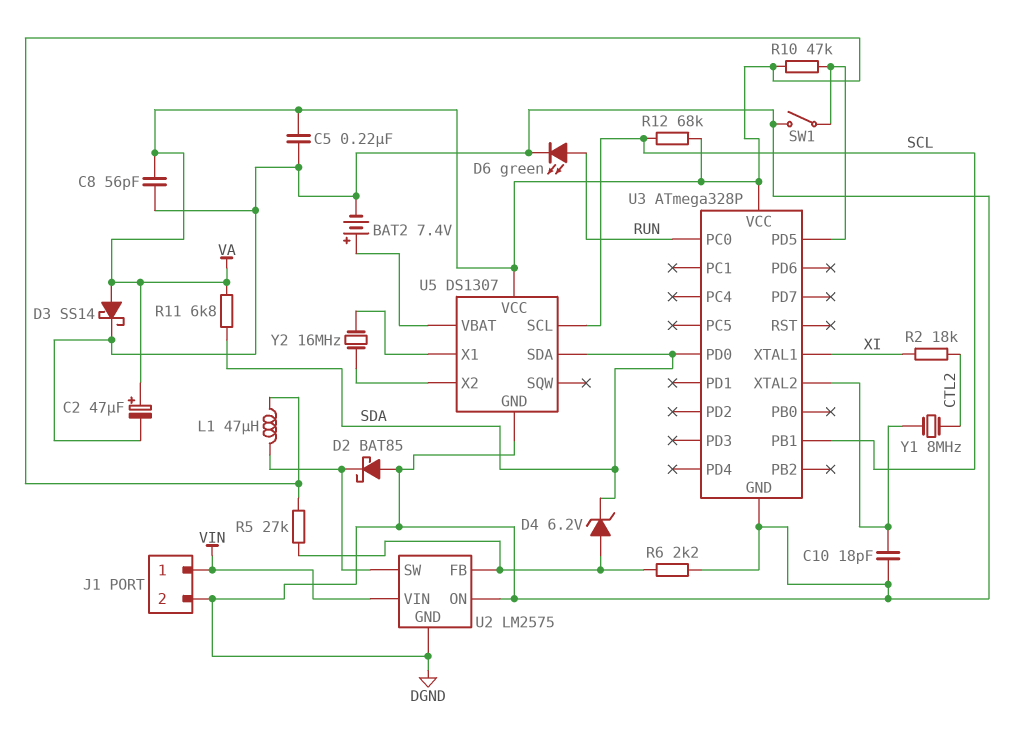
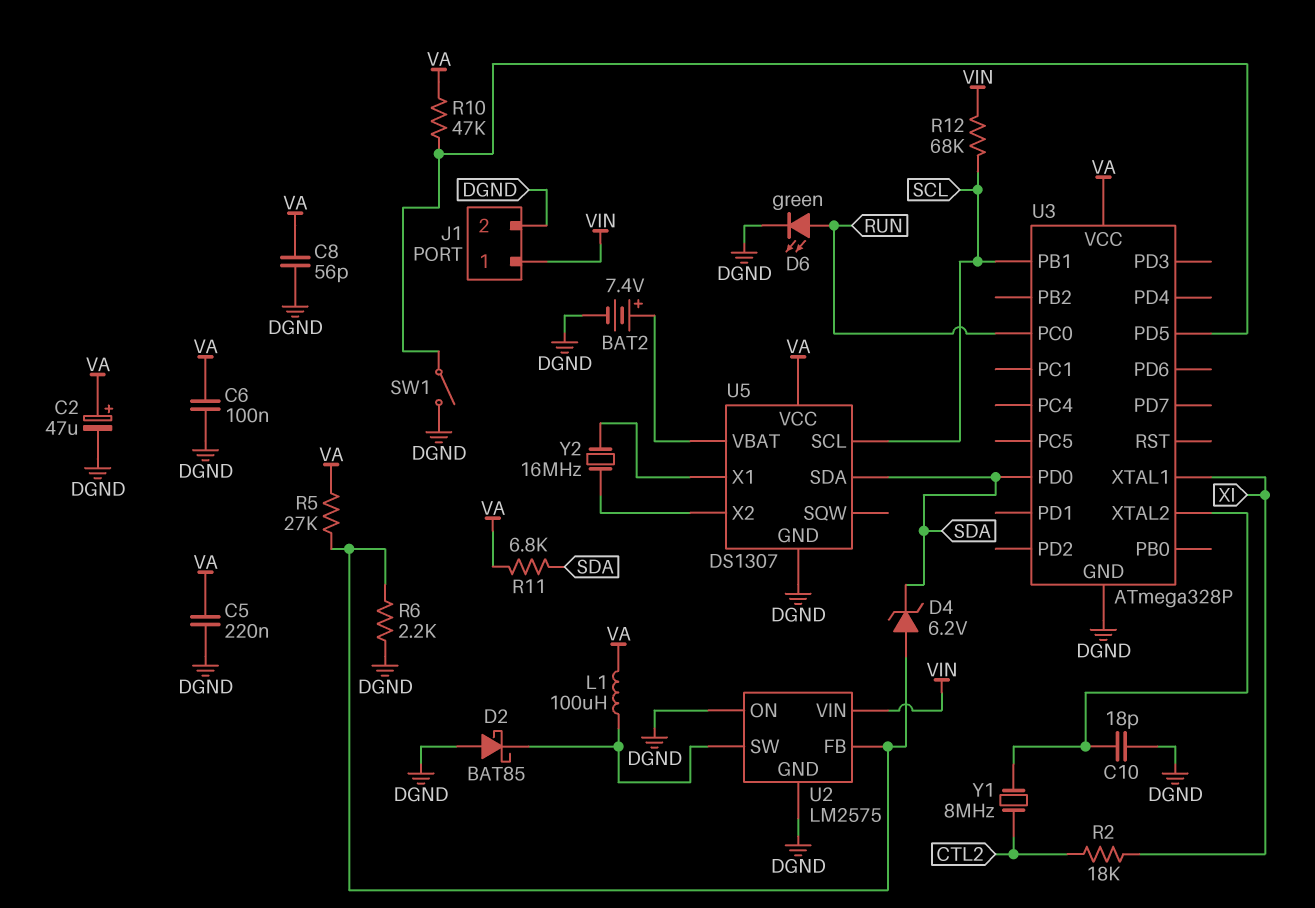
C6: none -> 100nF (DGND, VA)
D3: schottky SS14 (A VA, K DGND) -> none
L1: 47uH (U2/SW, VA) -> 100uH (U2/SW, VA)
R12: 68k (SCL, VA) -> 68k (SCL, VIN)

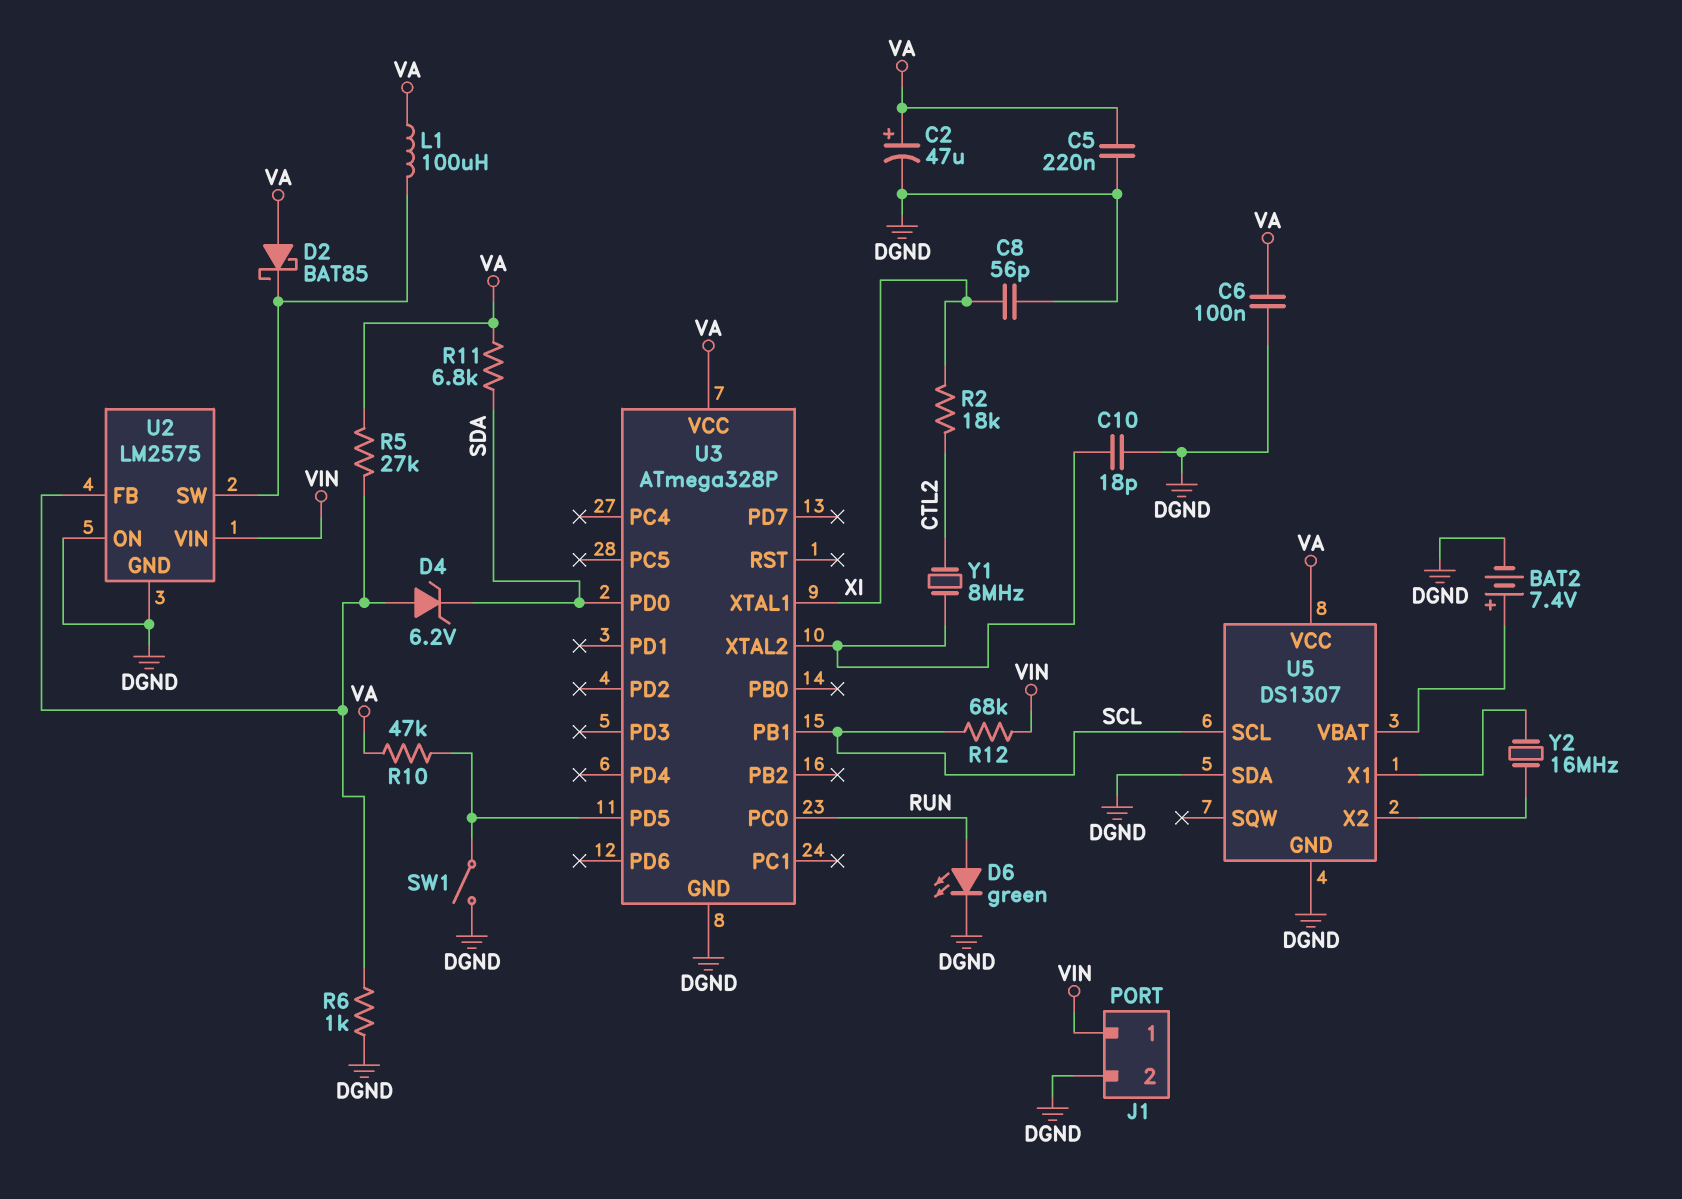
C8: 56pF (DGND, VA) -> 56pF (DGND, XI)
D2: schottky BAT85 (A DGND, K U2/SW) -> schottky BAT85 (A VA, K U2/SW)
R6: 2.2k (DGND, U2/FB) -> 1k (DGND, U2/FB)
U5 pin SDA: SDA -> DGND

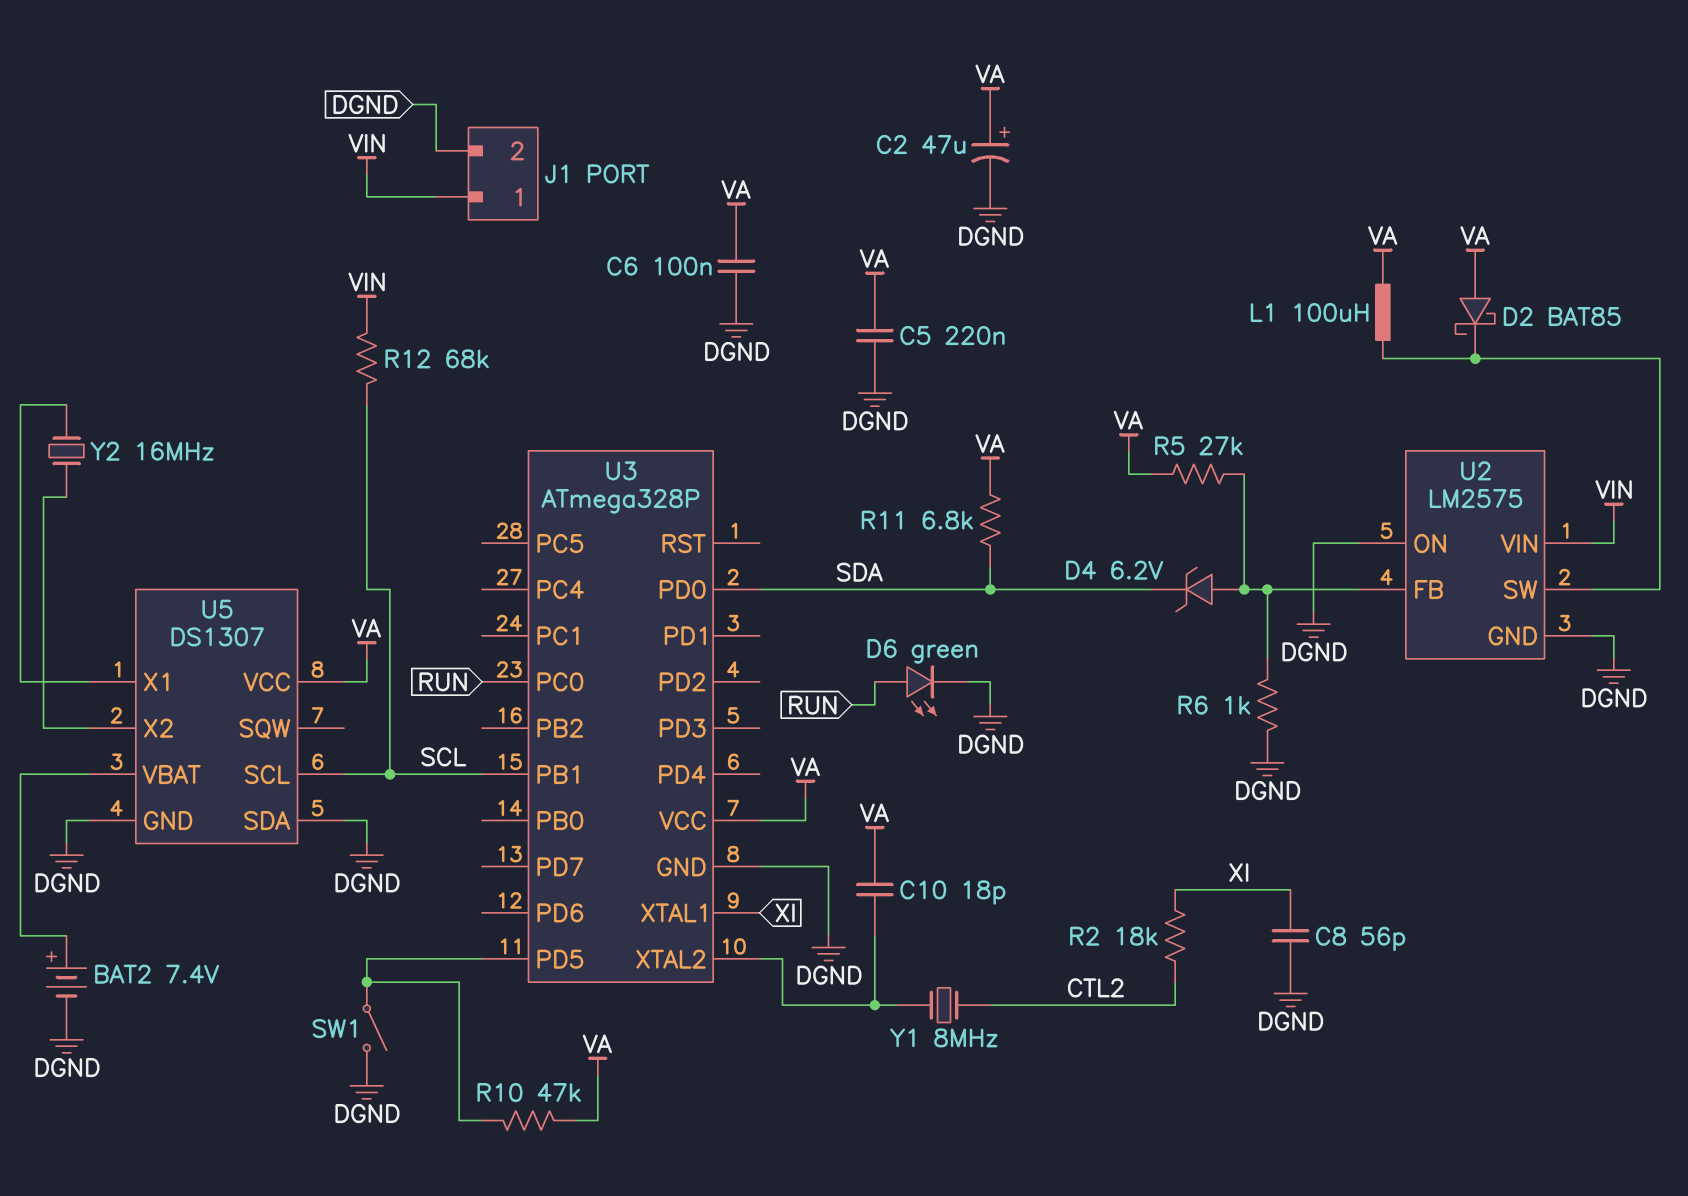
C10: 18pF (DGND, U3/XTAL2) -> 18pF (U3/XTAL2, VA)

